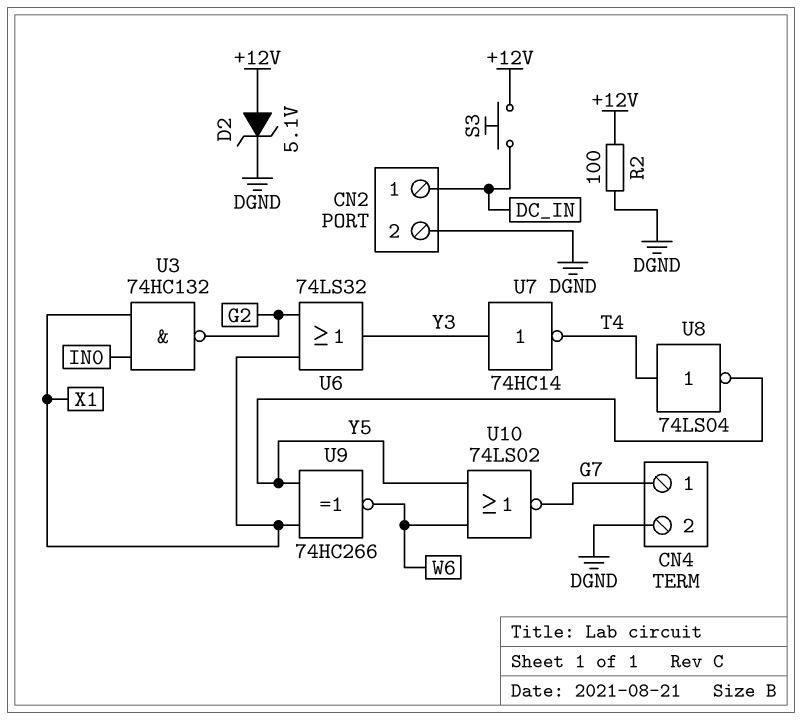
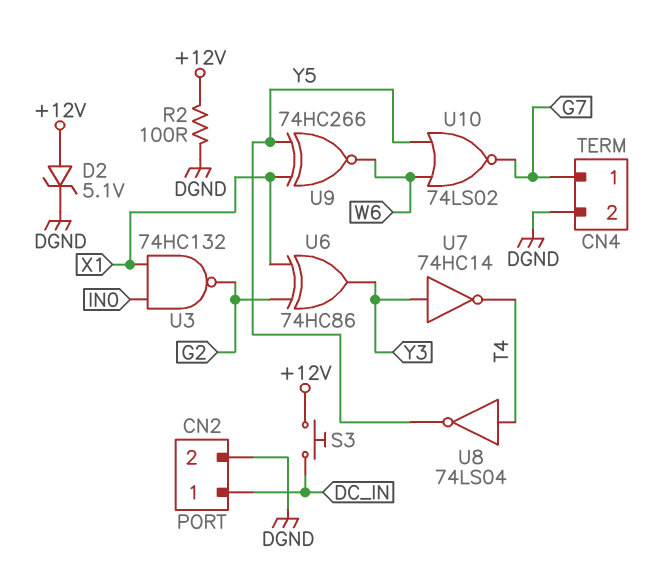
U6: OR 74LS32 (in G2, in X1, out Y3) -> XOR 74HC86 (in G2, in X1, out Y3)

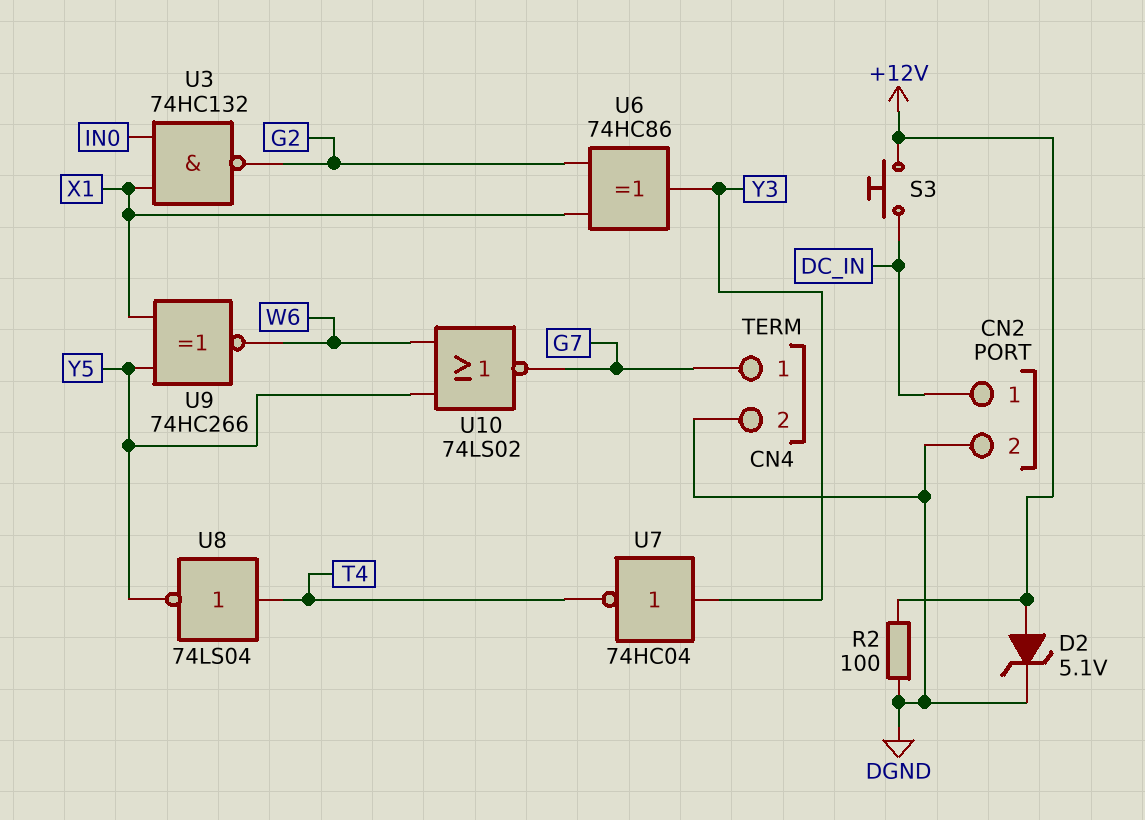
U7: NOT 74HC14 (in Y3, out T4) -> NOT 74HC04 (in Y3, out T4)

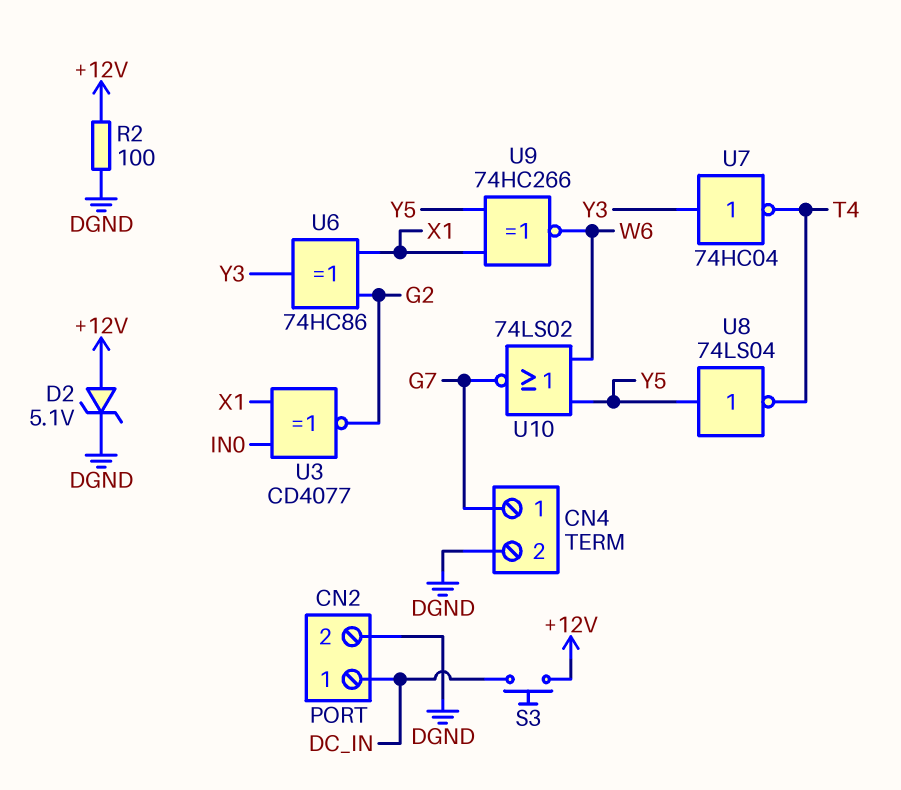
U3: NAND 74HC132 (in IN0, in X1, out G2) -> XNOR CD4077 (in IN0, in X1, out G2)
U8: NOT 74LS04 (in T4, out Y5) -> NOT 74LS04 (in Y5, out T4)

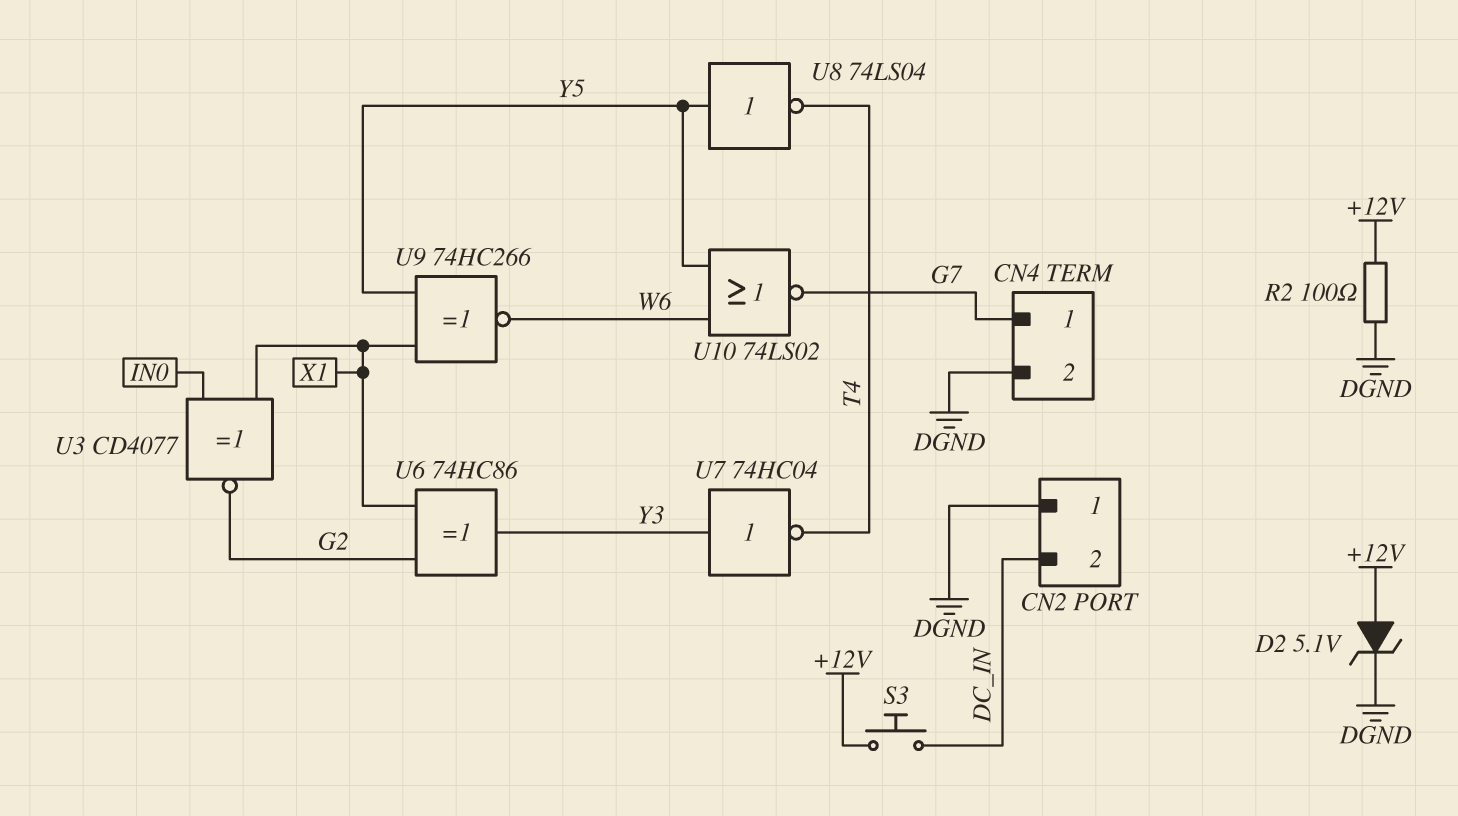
CN2 pin 1: DC_IN -> DGND
CN2 pin 2: DGND -> DC_IN

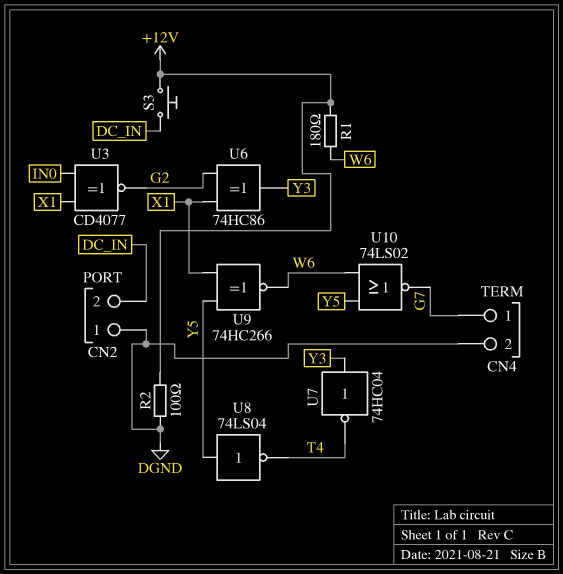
D2: zener 5.1V (A +12V, K DGND) -> none
R1: none -> 180 (+12V, W6)

